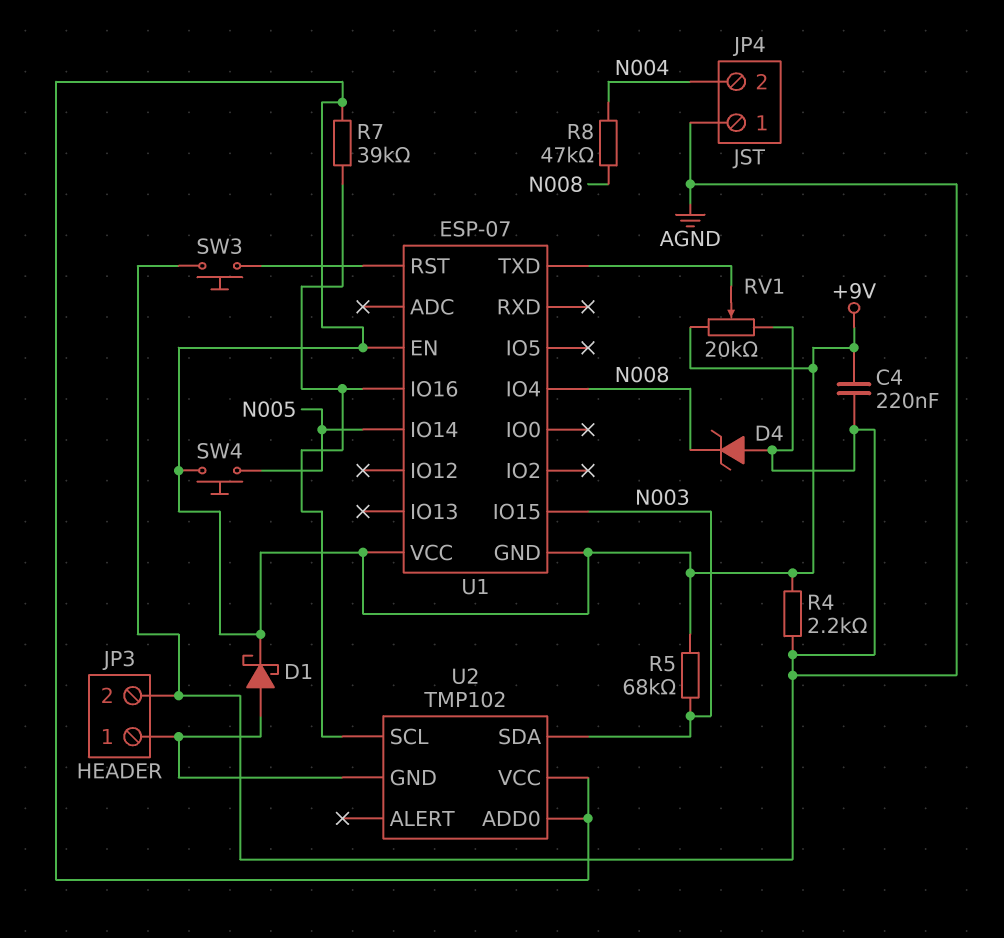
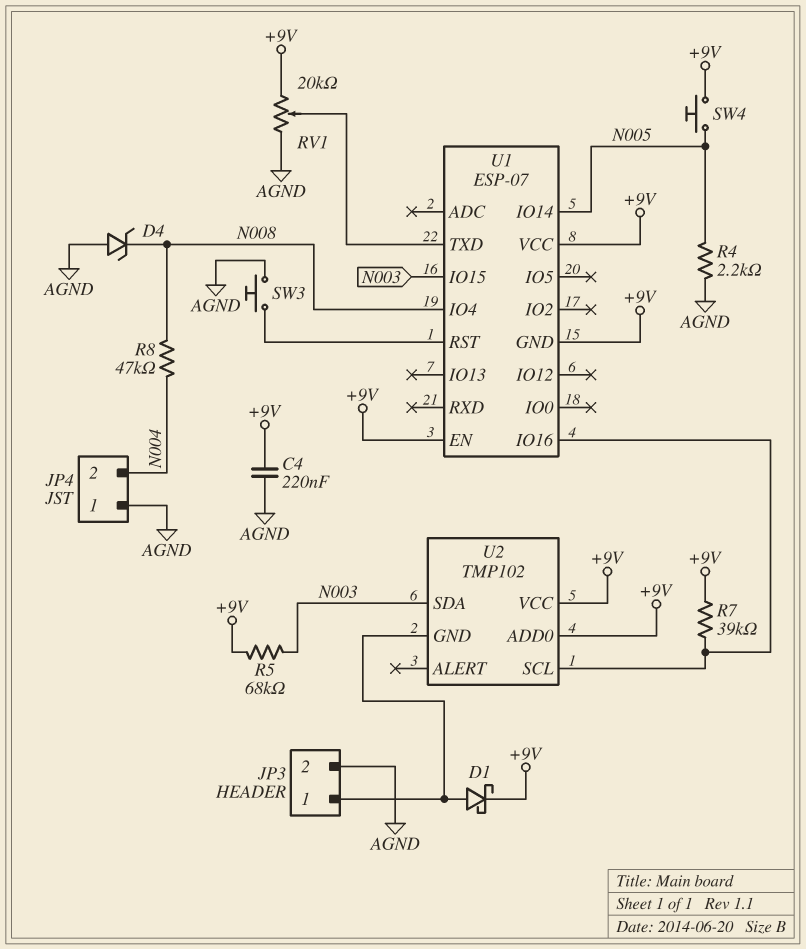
R4: 2.2k (+9V, AGND) -> 2.2k (AGND, N005)

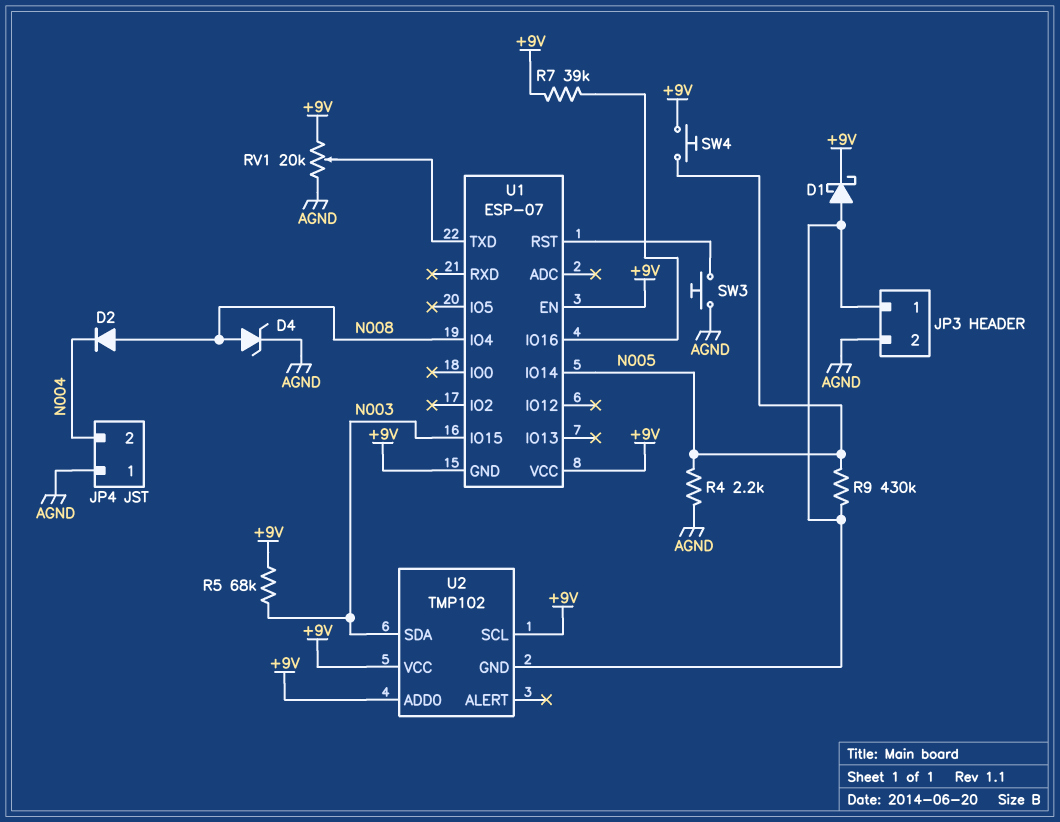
C4: 220nF (+9V, AGND) -> none
D2: none -> diode (A N008, K N004)
D4: zener (A AGND, K N008) -> zener (A N008, K AGND)
R8: 47k (N004, N008) -> none
R9: none -> 430k (JP3/1, N005)
U2 pin SCL: U1/IO16 -> +9V

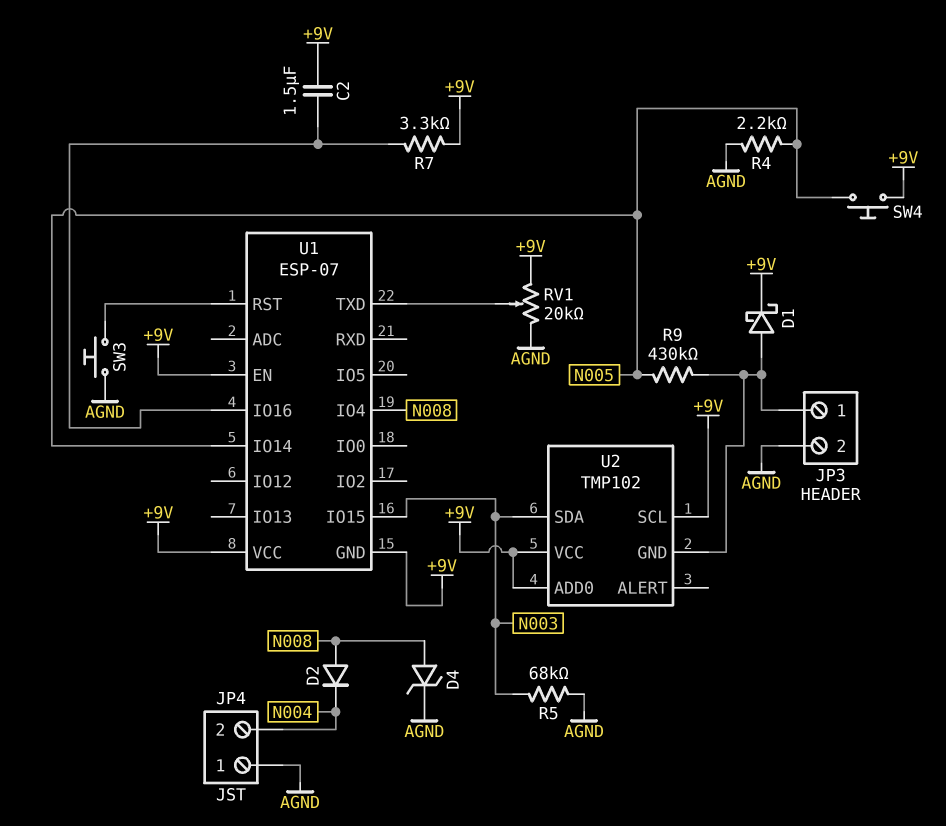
C2: none -> 1.5uF (+9V, U1/IO16)
R5: 68k (+9V, N003) -> 68k (AGND, N003)
R7: 39k (+9V, U1/IO16) -> 3.3k (+9V, U1/IO16)

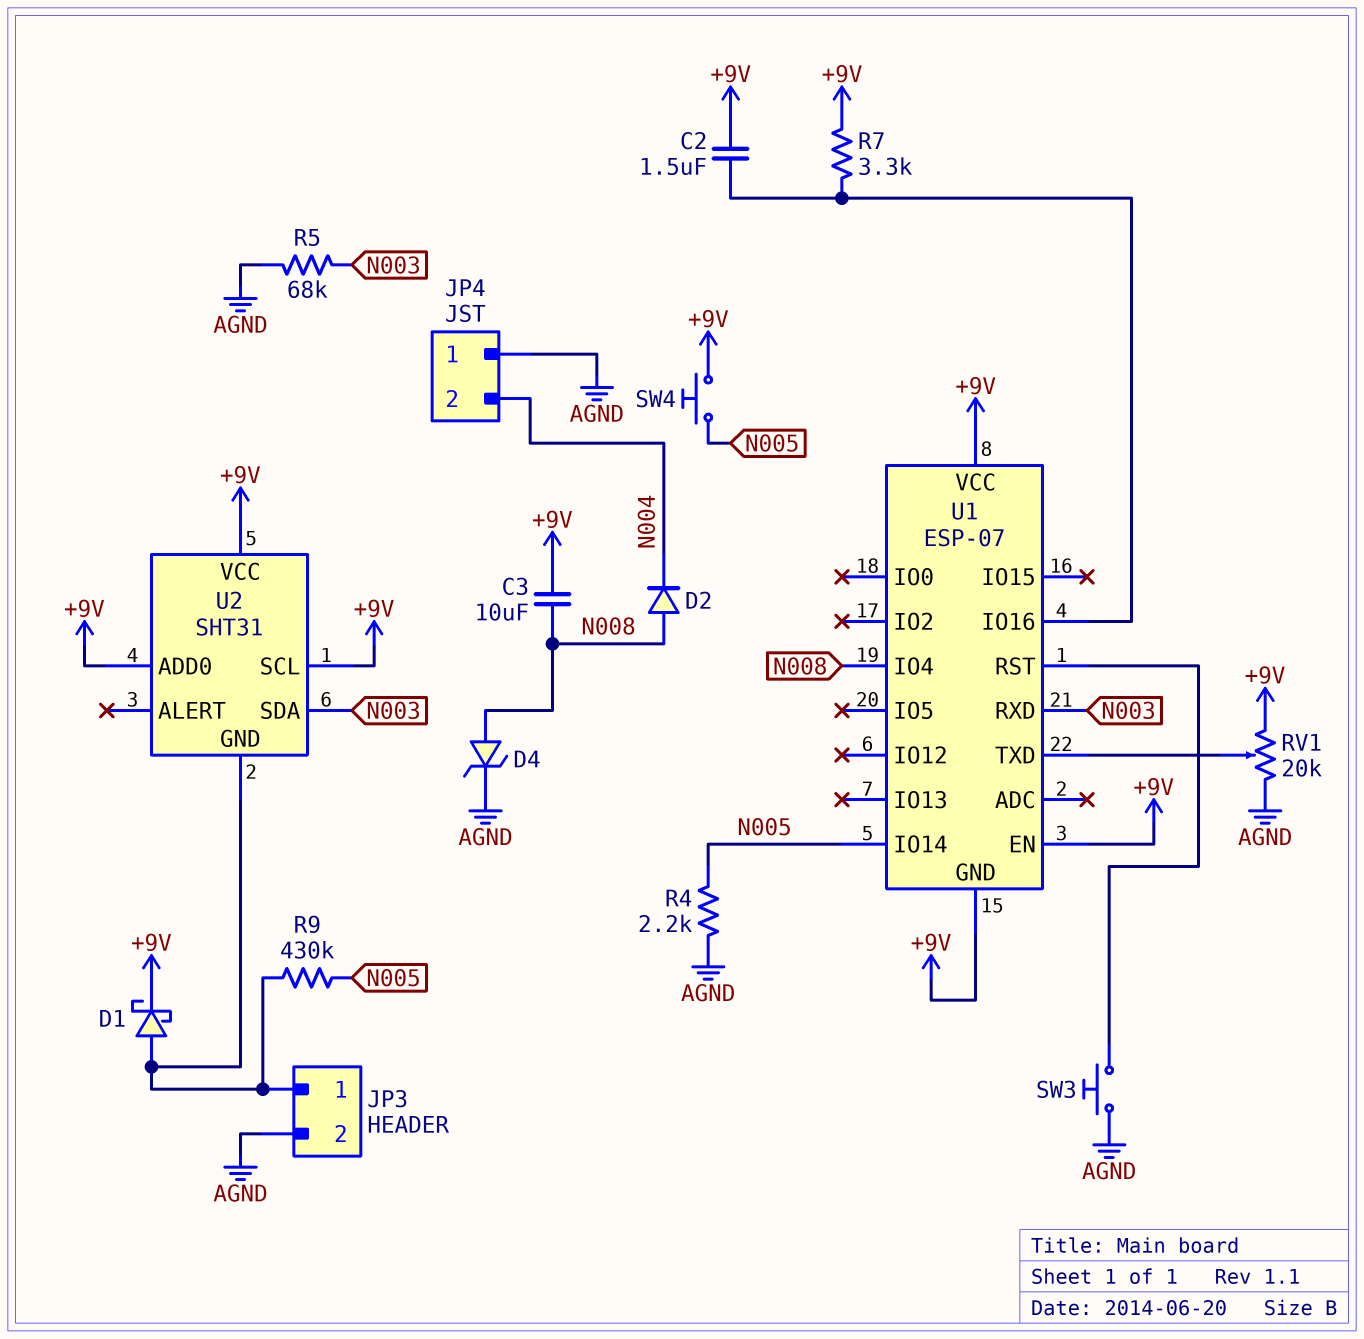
C3: none -> 10uF (+9V, N008)
U1 pin IO15: N003 -> none
U1 pin RXD: none -> N003
U2: TMP102 -> SHT31

